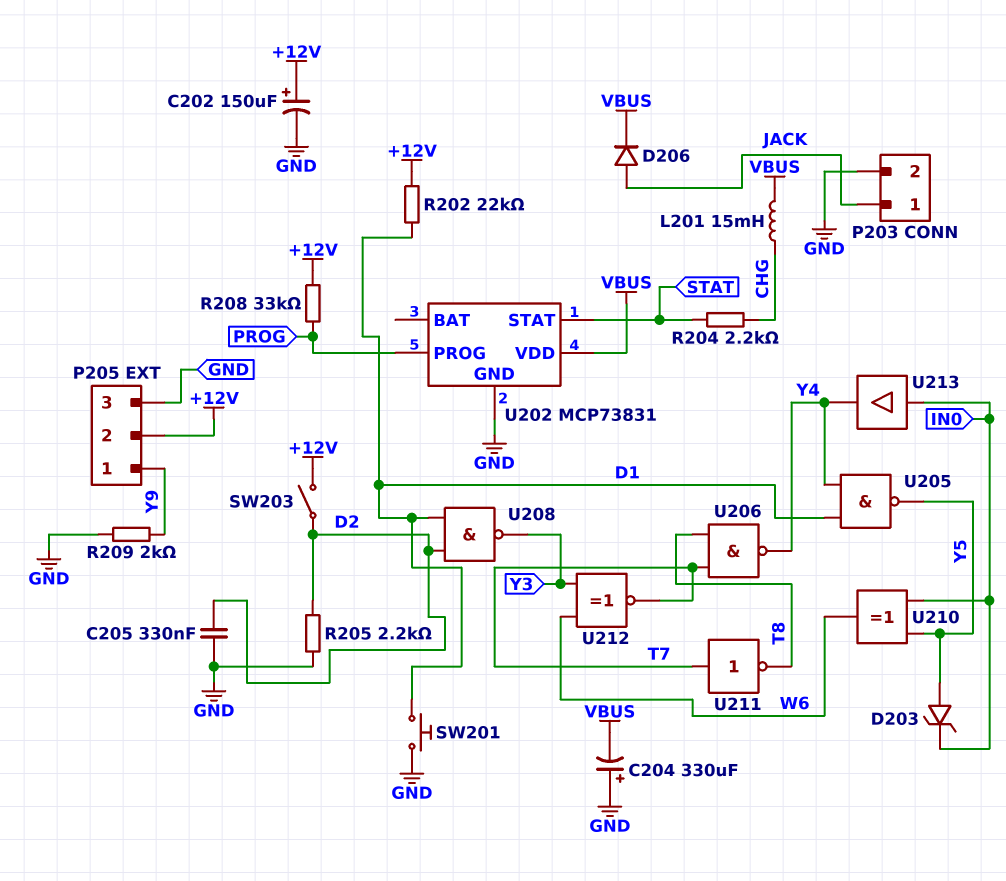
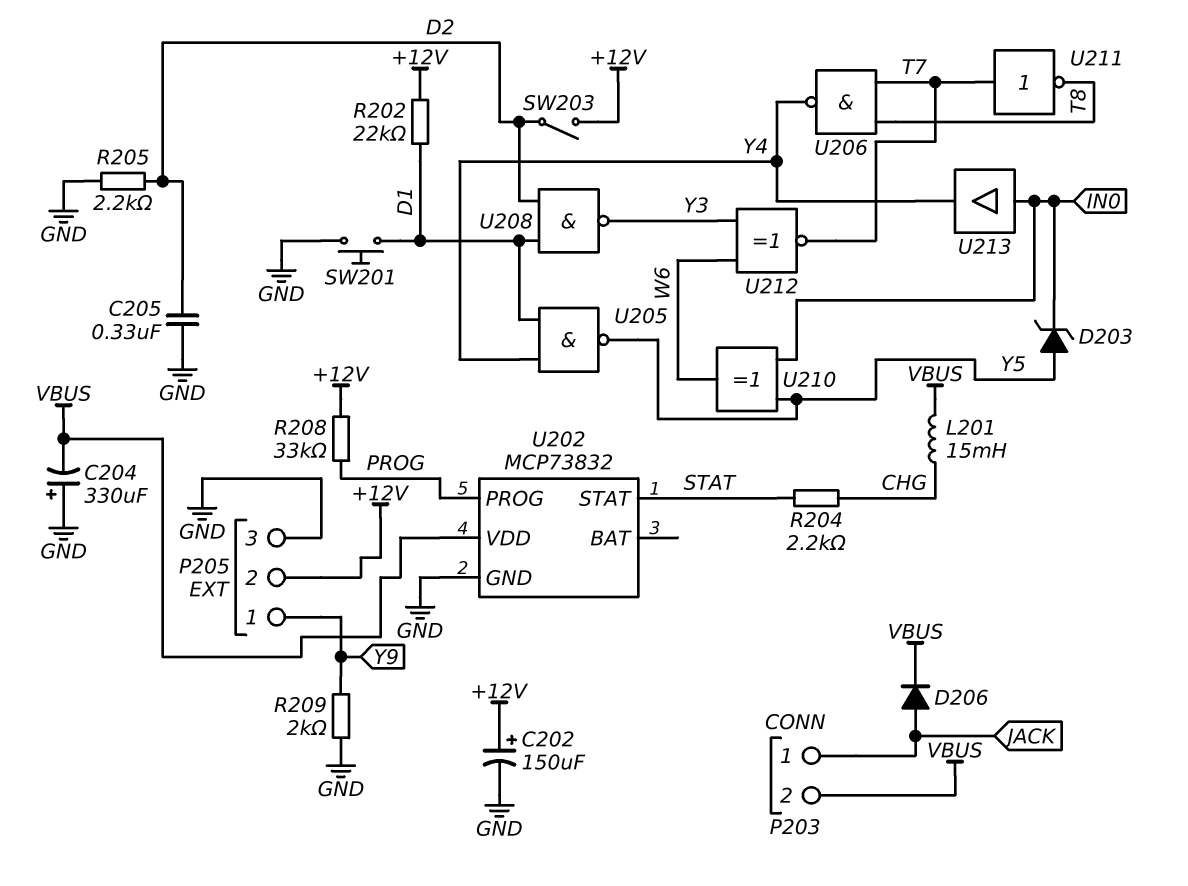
P203 pin 2: GND -> VBUS
U202: MCP73831 -> MCP73832

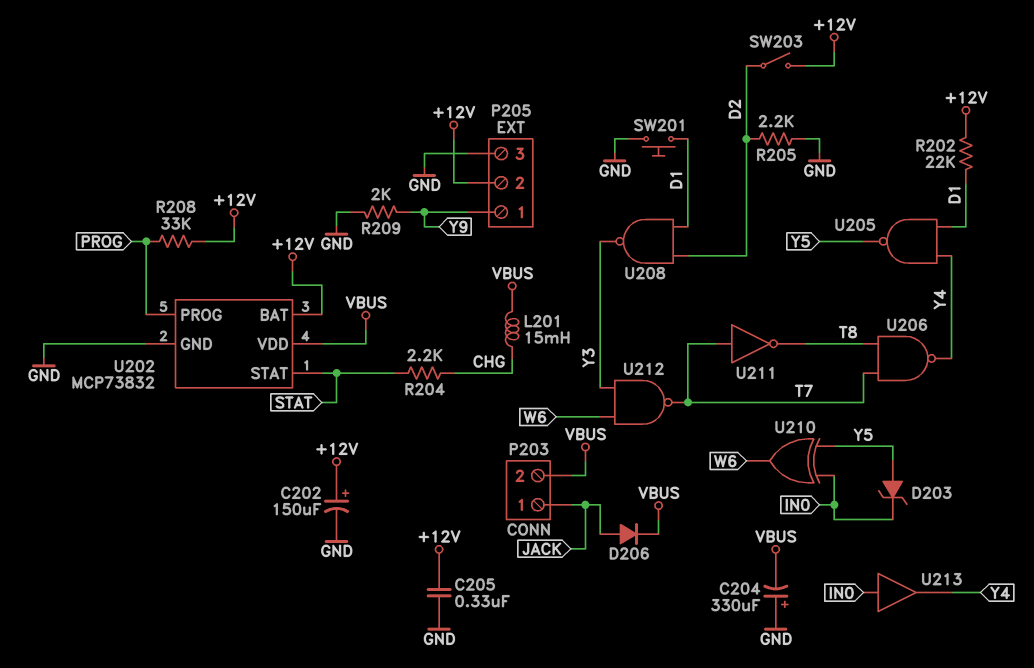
C205: 330nF (D2, GND) -> 330nF (+12V, GND)
U202 pin BAT: none -> +12V
U212: XNOR (in W6, in Y3, out T7) -> NAND (in W6, in Y3, out T7)

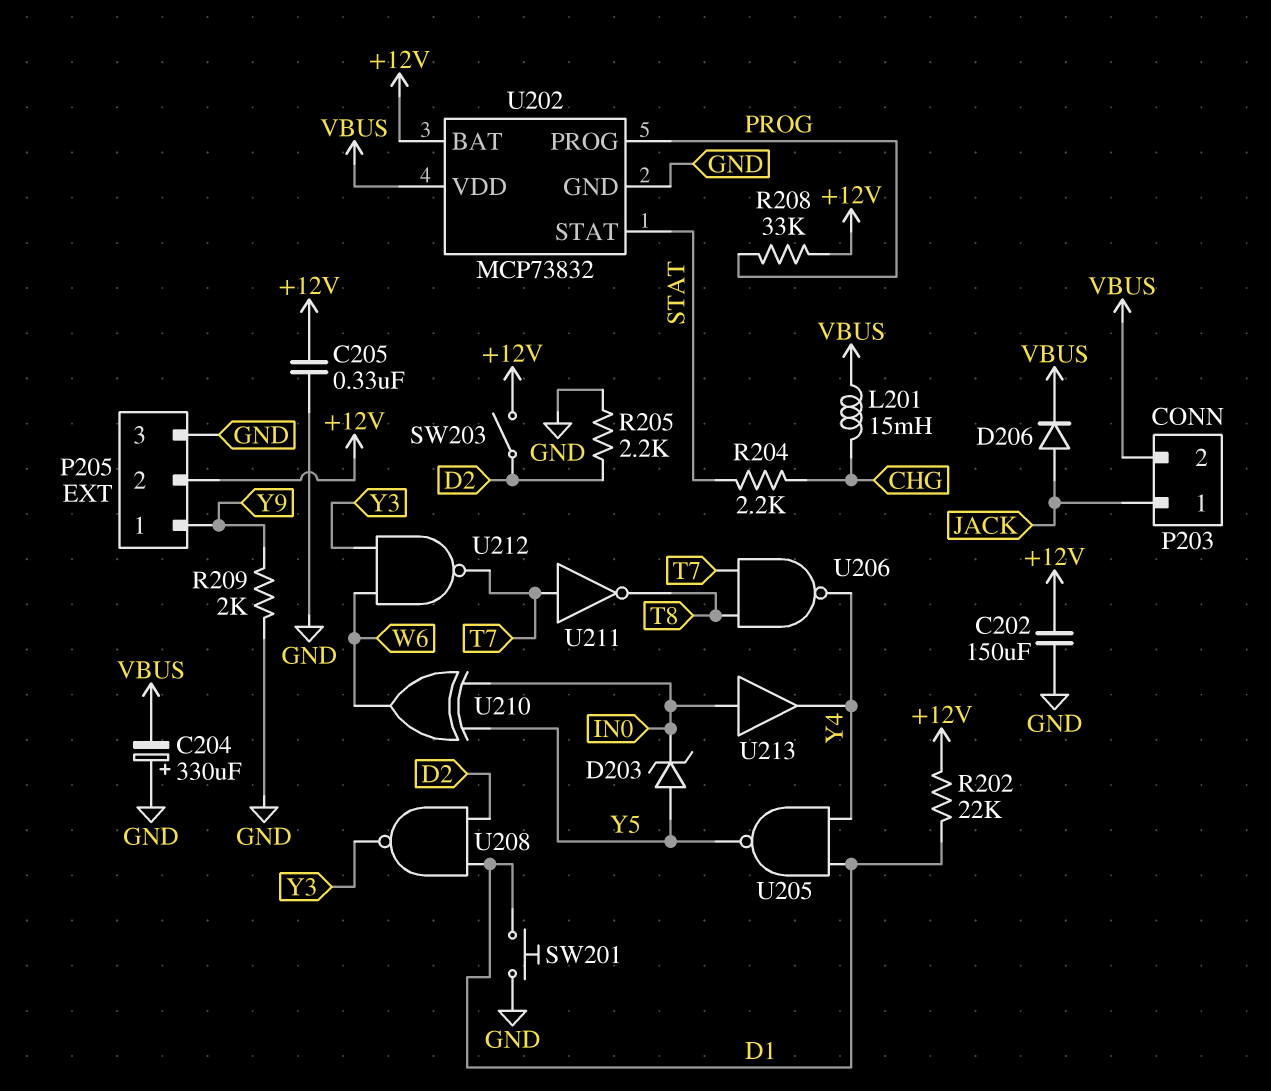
C202: 150uF (plus +12V, minus GND) -> 150uF (+12V, GND)

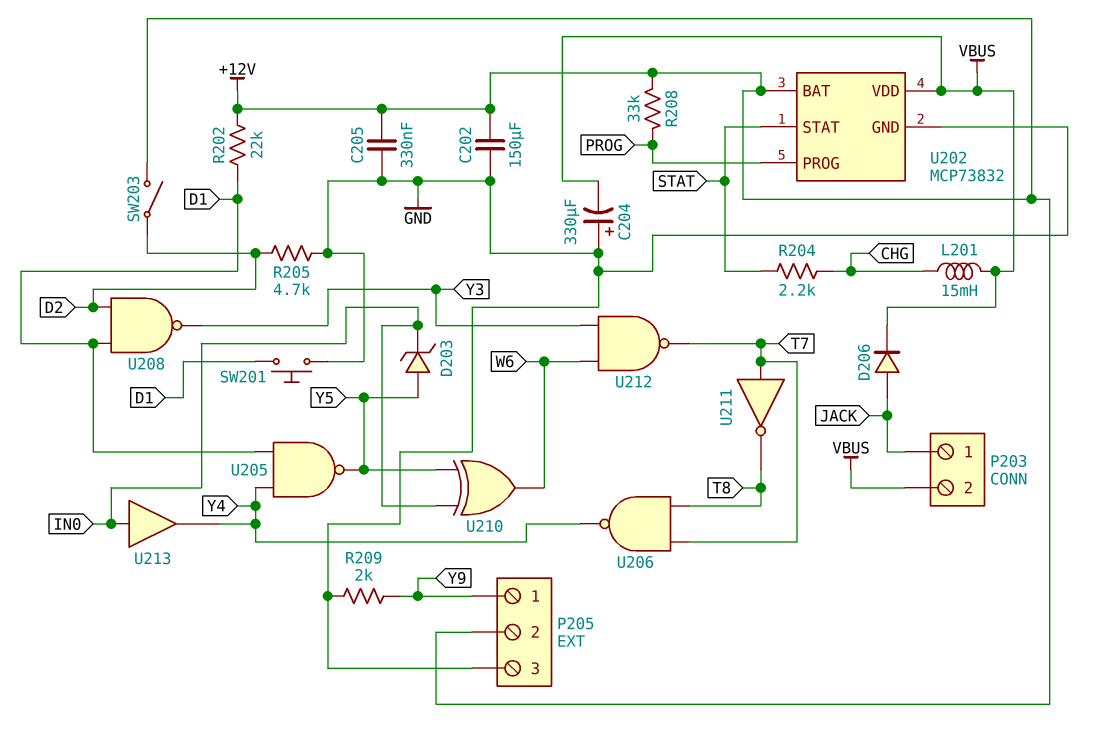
R205: 2.2k (D2, GND) -> 4.7k (D2, GND)

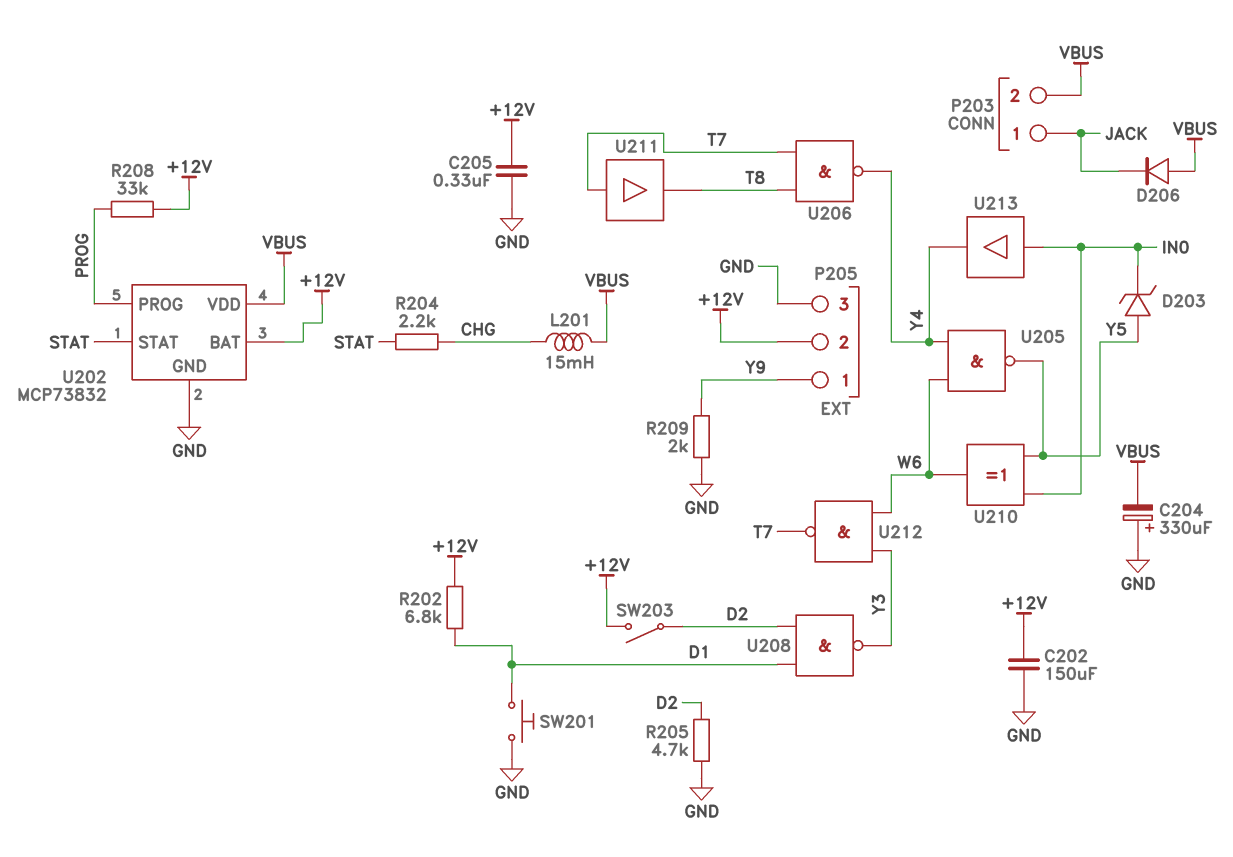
D206: diode (A JACK, K VBUS) -> diode (A VBUS, K JACK)
R202: 22k (+12V, D1) -> 6.8k (+12V, D1)
U205: NAND (in D1, in Y4, out Y5) -> NAND (in W6, in Y4, out Y5)
U211: NOT (in T7, out T8) -> buffer (in T7, out T8)

